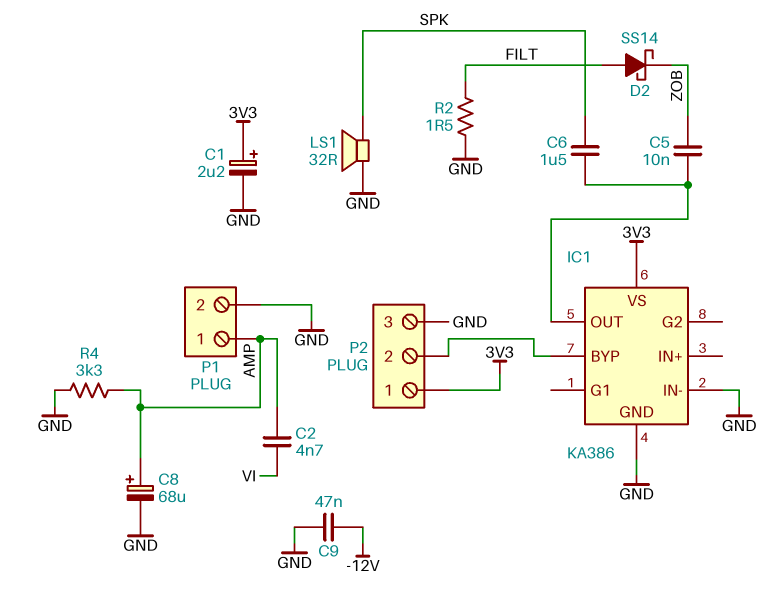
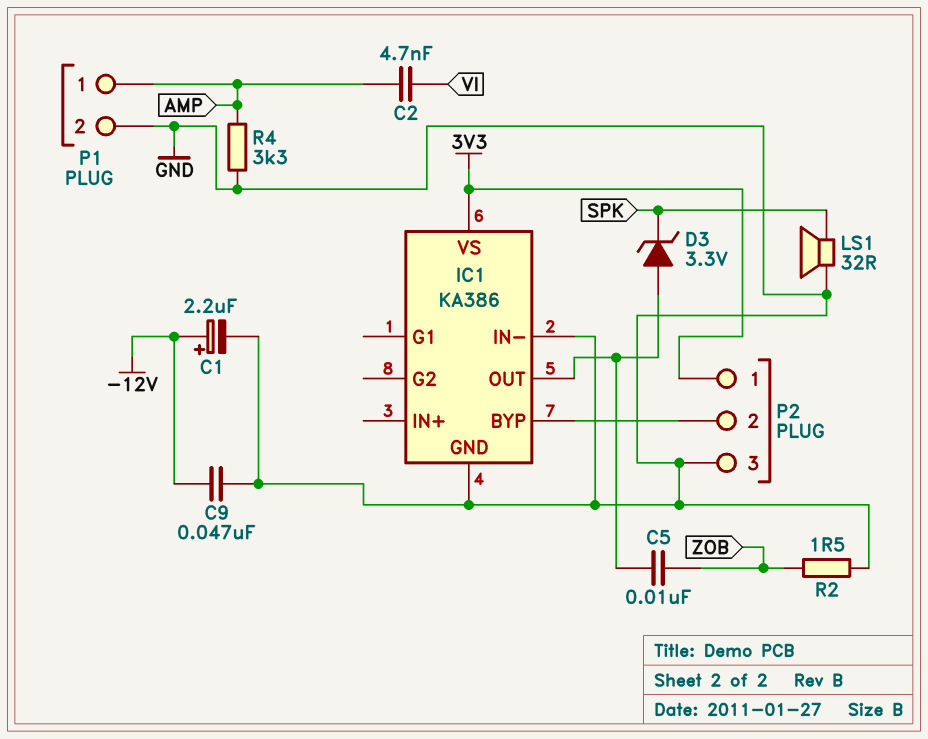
C1: 2.2uF (plus 3V3, minus GND) -> 2.2uF (plus -12V, minus GND)
C6: 1.5uF (IC1/OUT, SPK) -> none
C8: 68uF (plus AMP, minus GND) -> none
D2: schottky SS14 (A FILT, K ZOB) -> none
D3: none -> zener 3.3V (A IC1/OUT, K SPK)
R2: 1.5 (FILT, GND) -> 1.5 (GND, ZOB)

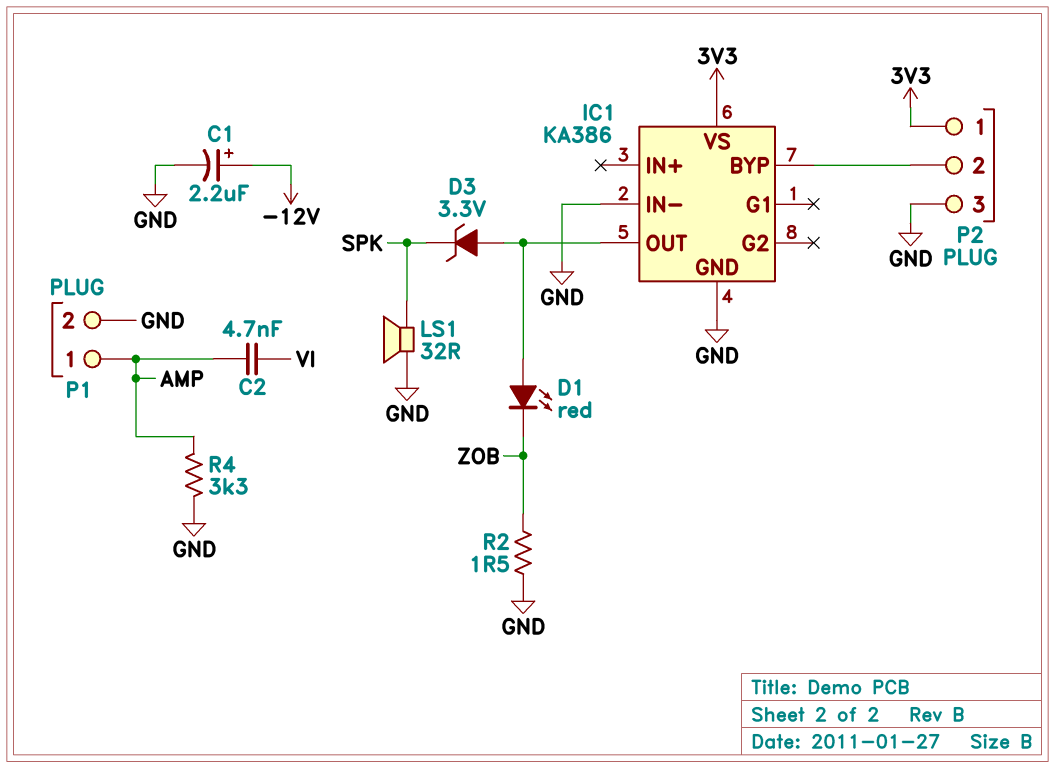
C5: 10nF (IC1/OUT, ZOB) -> none
C9: 47nF (-12V, GND) -> none
D1: none -> LED red (A IC1/OUT, K ZOB)

